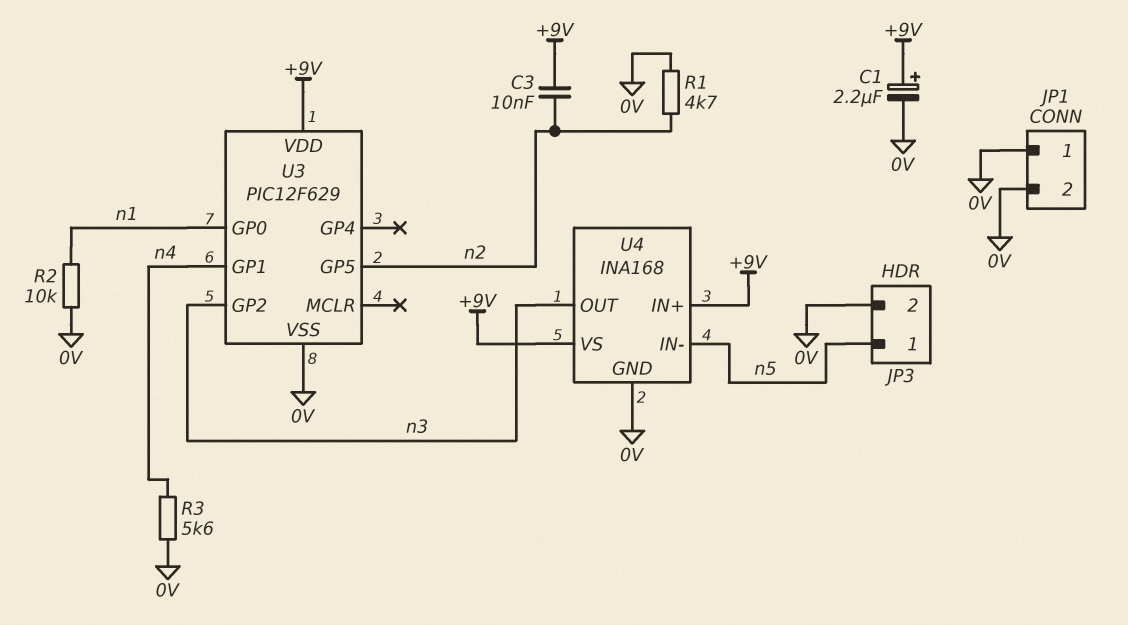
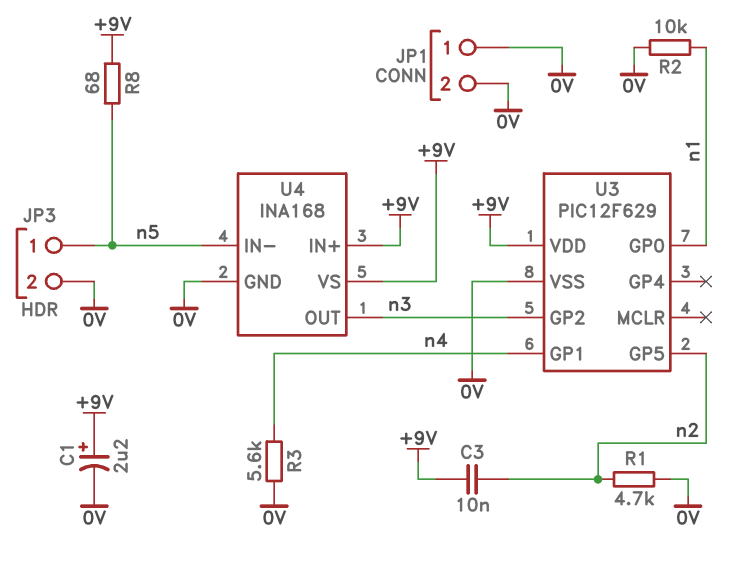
R8: none -> 68 (+9V, n5)

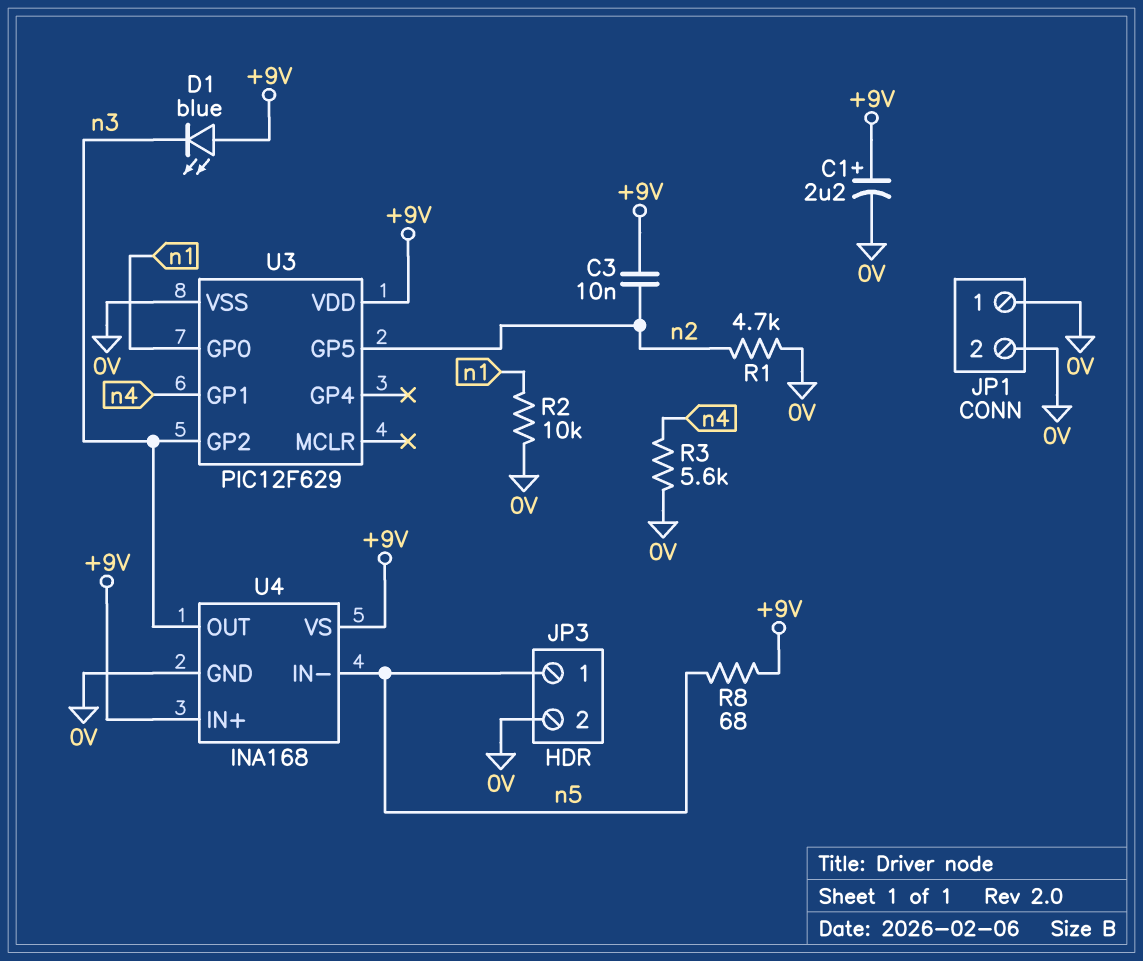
D1: none -> LED blue (A +9V, K n3)

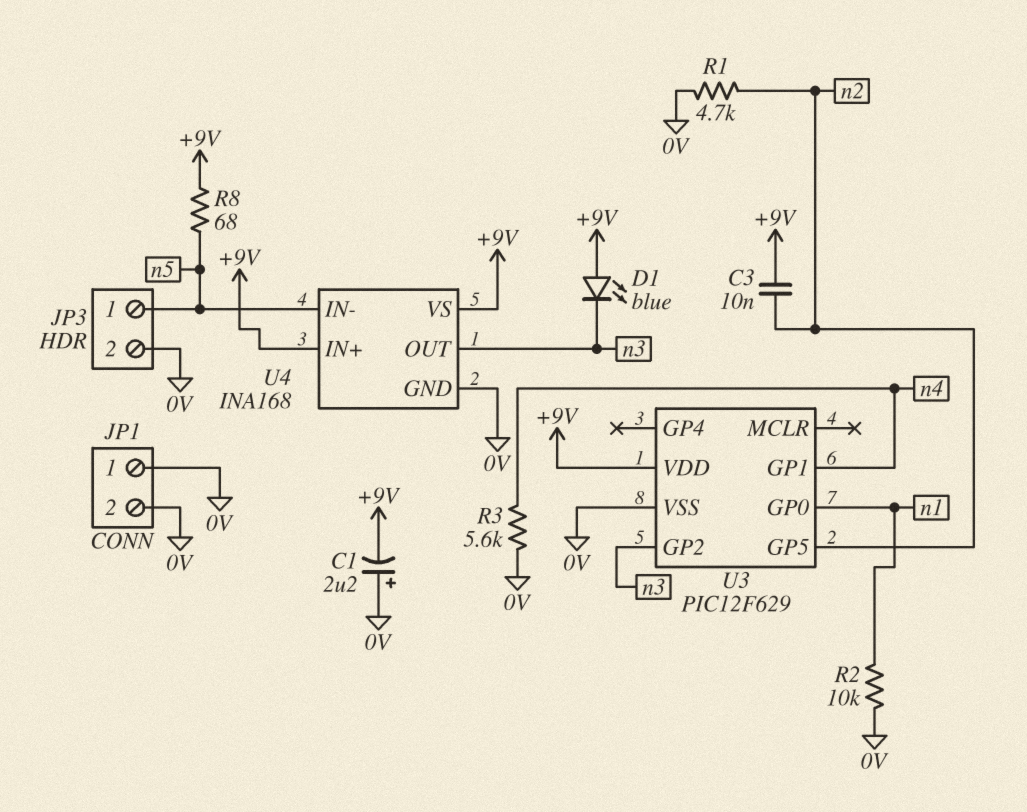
C1: 2.2uF (plus +9V, minus 0V) -> 2.2uF (plus 0V, minus +9V)

